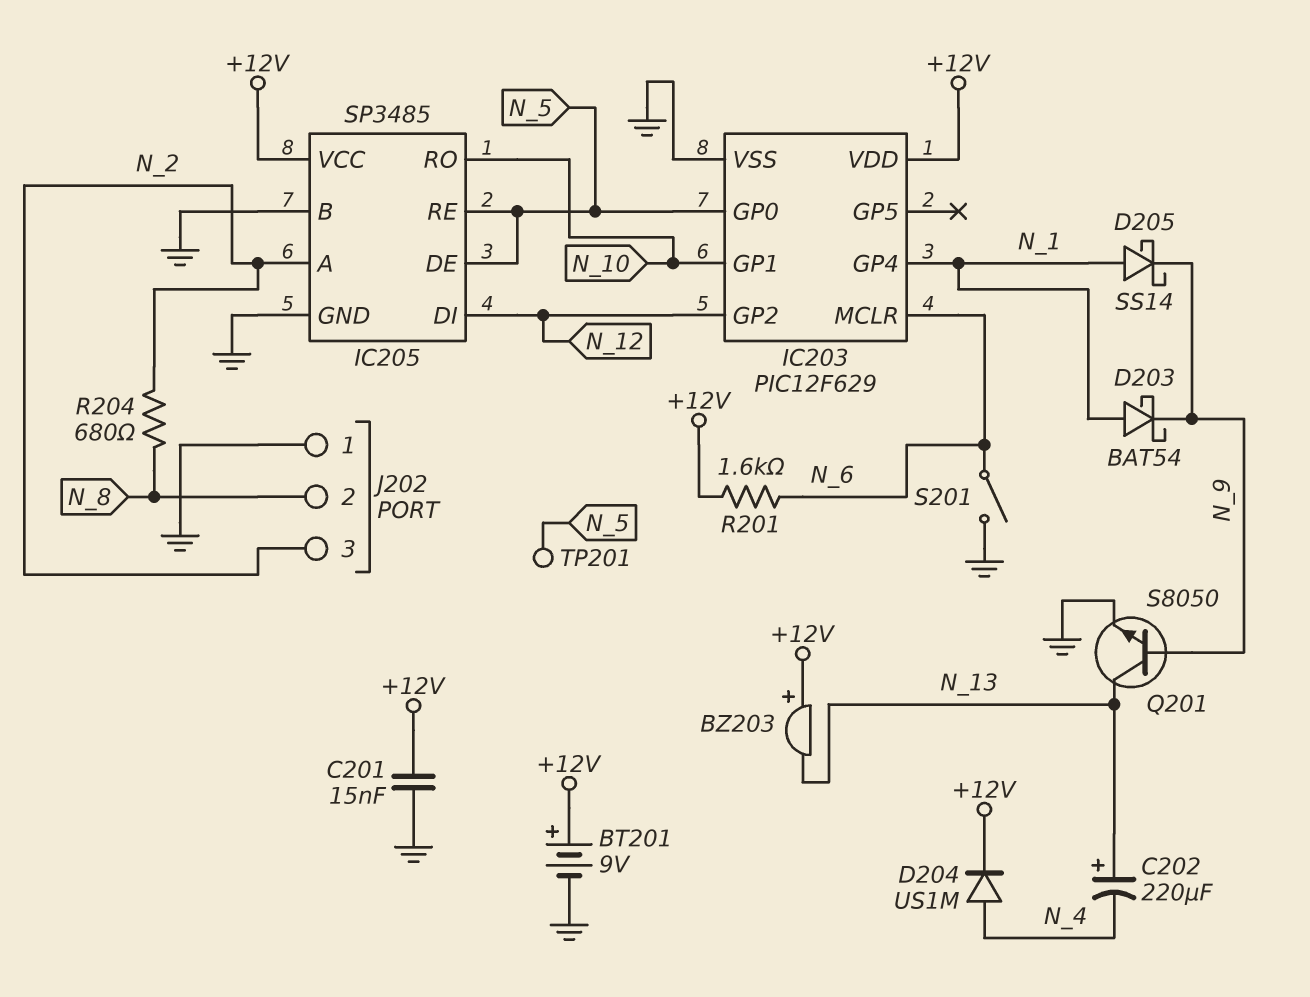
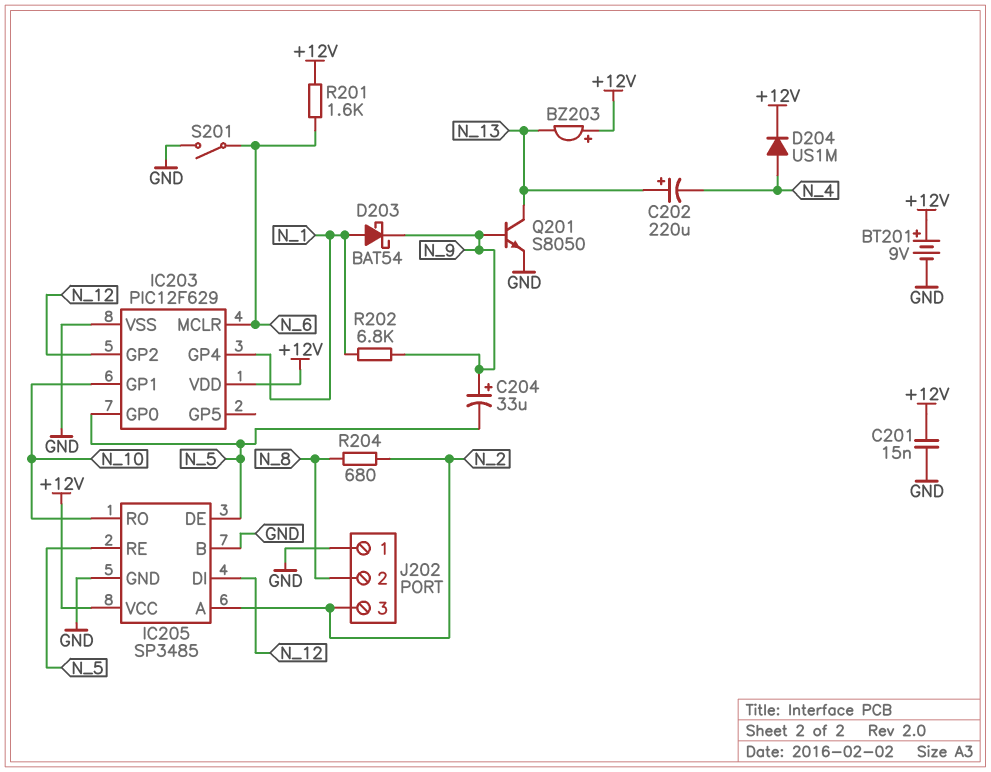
C204: none -> 33uF (plus N_9, minus N_5)
D205: schottky SS14 (A N_1, K N_9) -> none
R202: none -> 6.8k (N_1, N_9)
TP201: test point (N_5) -> none

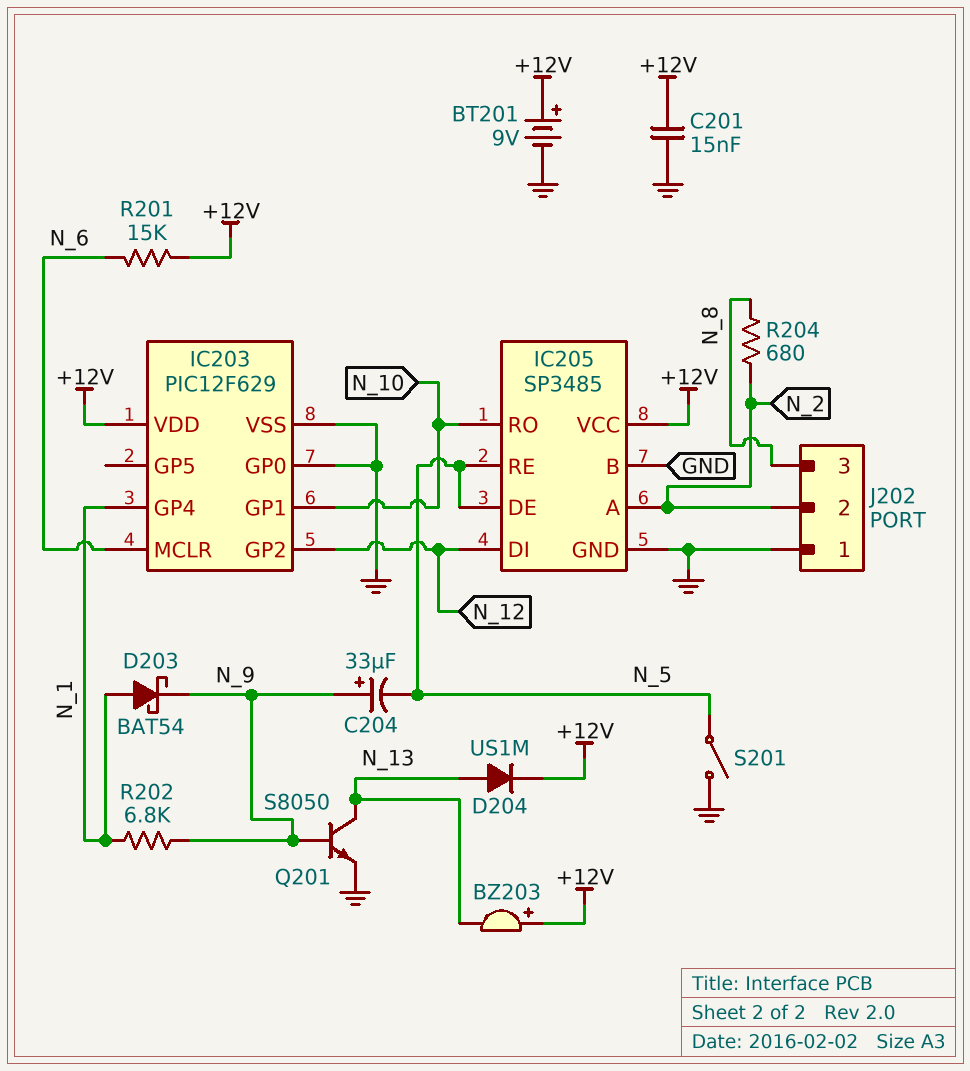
C202: 220uF (plus N_13, minus N_4) -> none
D204: diode US1M (A N_4, K +12V) -> diode US1M (A N_13, K +12V)
IC203 pin GP0: N_5 -> GND
J202 pin 2: N_8 -> N_2
J202 pin 3: N_2 -> N_8
R201: 1.6k (+12V, N_6) -> 15k (+12V, N_6)
S201: switch (GND, N_6) -> switch (GND, N_5)

